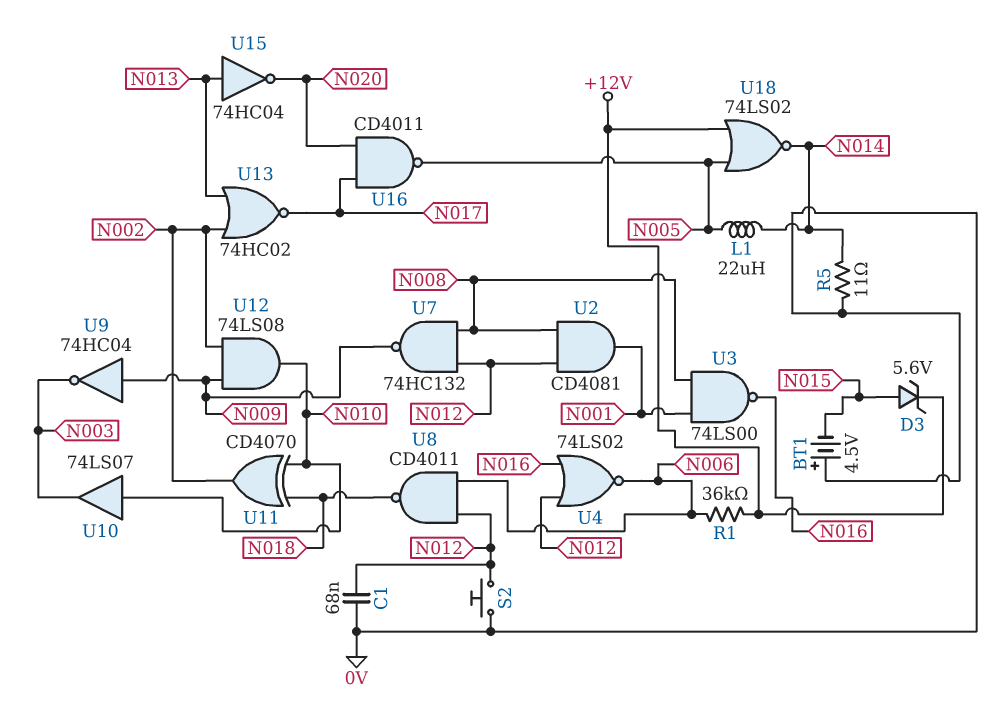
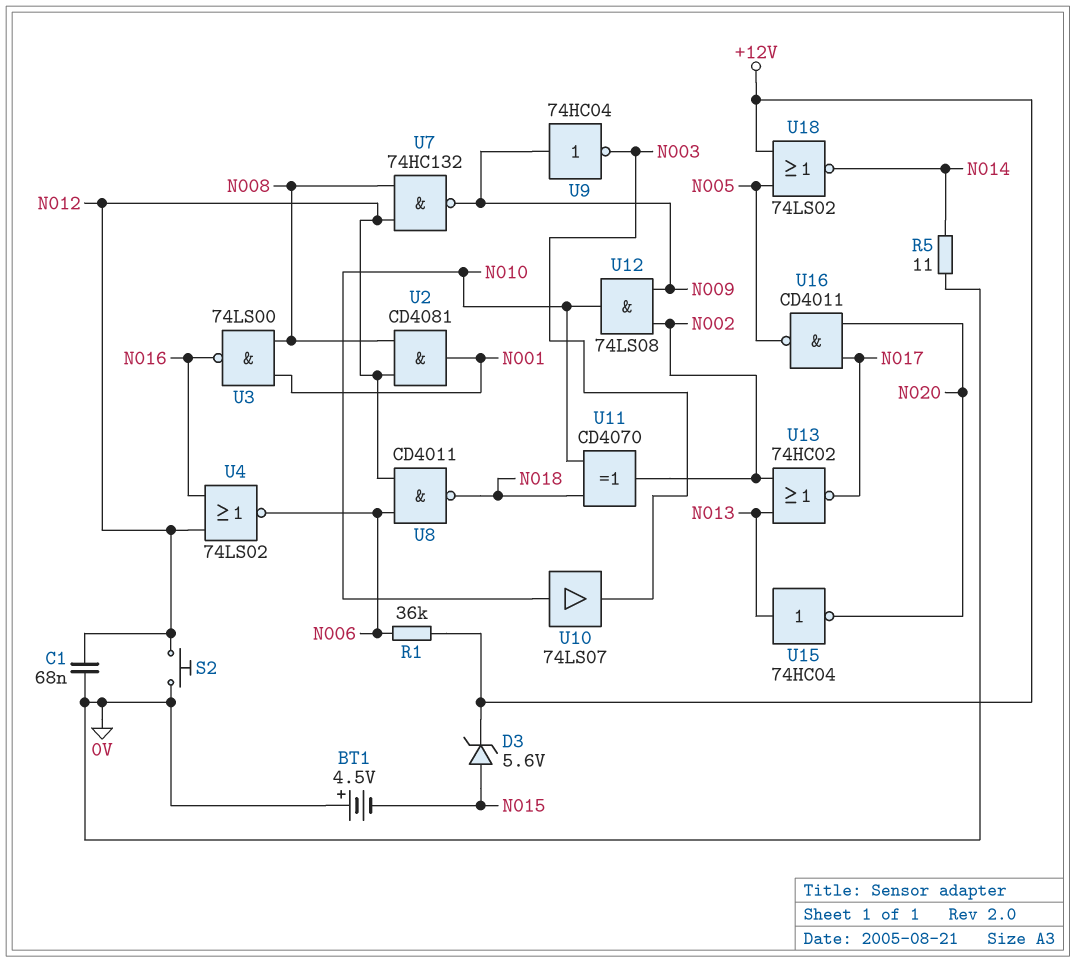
L1: 22uH (N005, N014) -> none

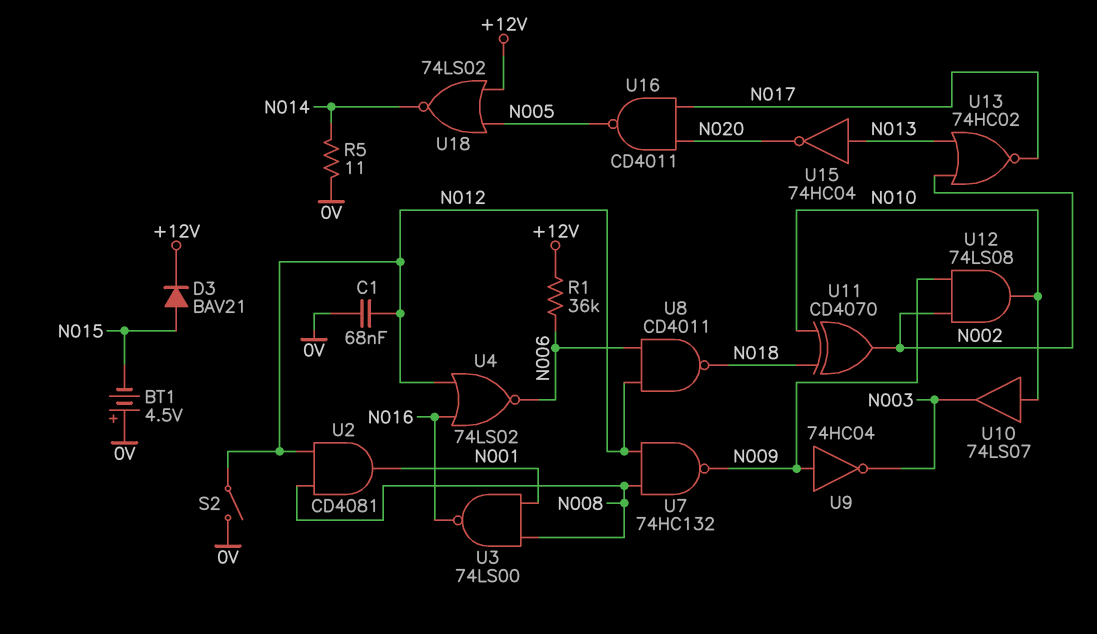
D3: zener 5.6V (A N015, K +12V) -> diode BAV21 (A N015, K +12V)
S2: button (0V, N012) -> switch (0V, N012)

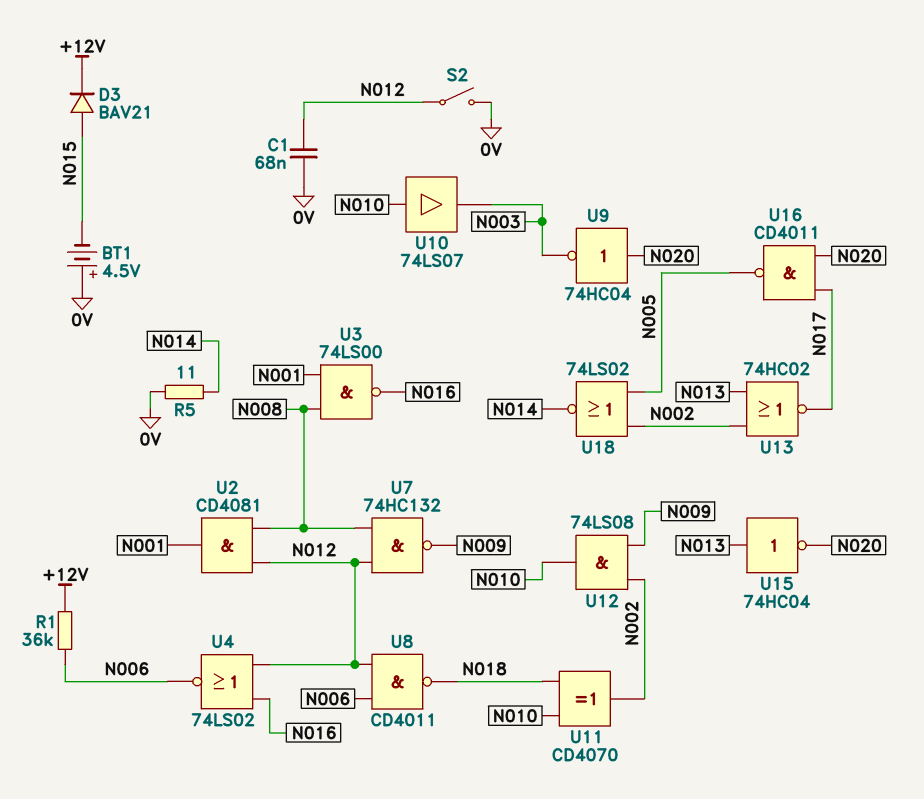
U9: NOT 74HC04 (in N009, out N003) -> NOT 74HC04 (in N020, out N003)
U18: NOR 74LS02 (in +12V, in N005, out N014) -> NOR 74LS02 (in N002, in N005, out N014)

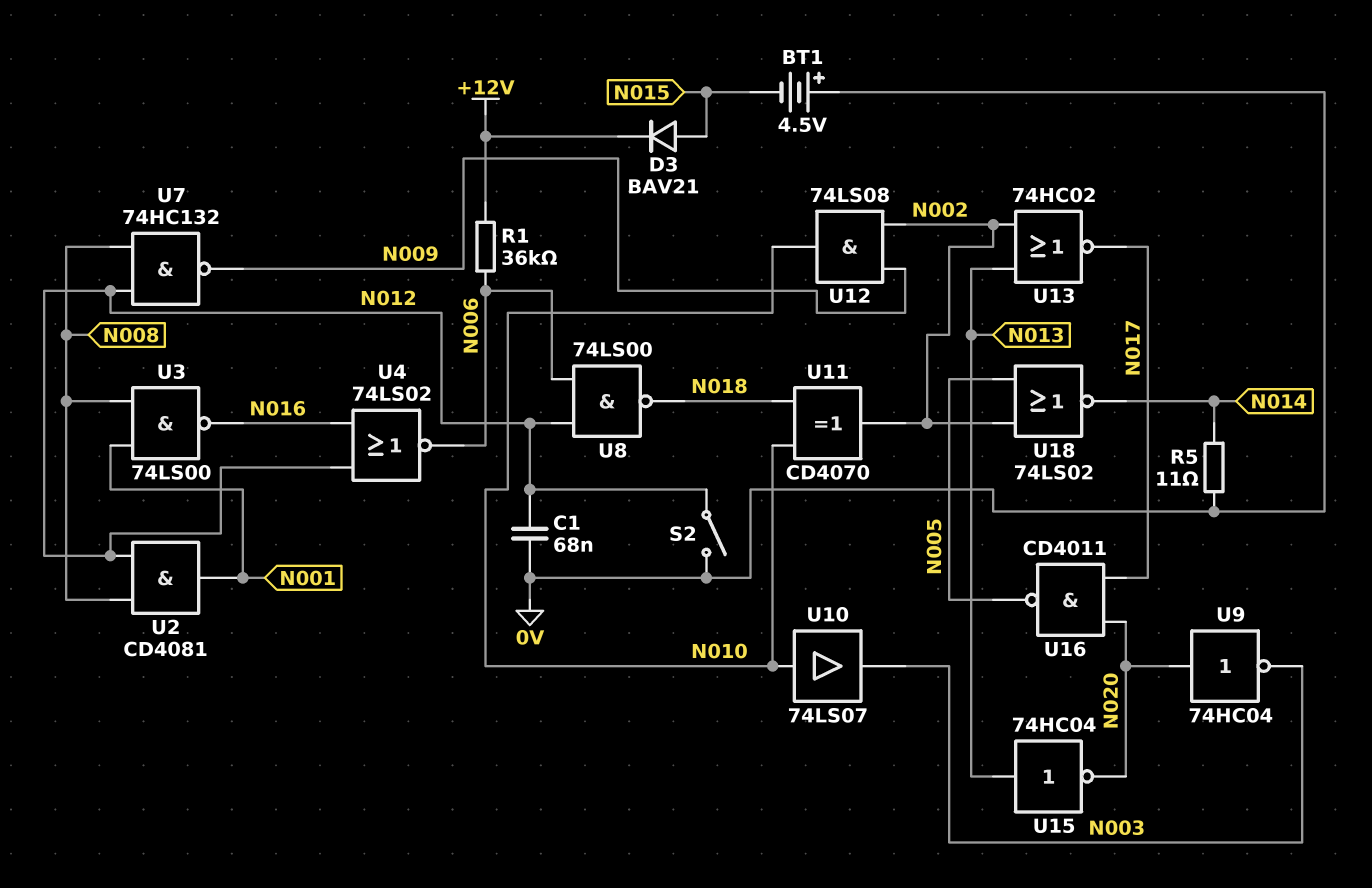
U8: NAND CD4011 (in N006, in N012, out N018) -> NAND 74LS00 (in N006, in N012, out N018)

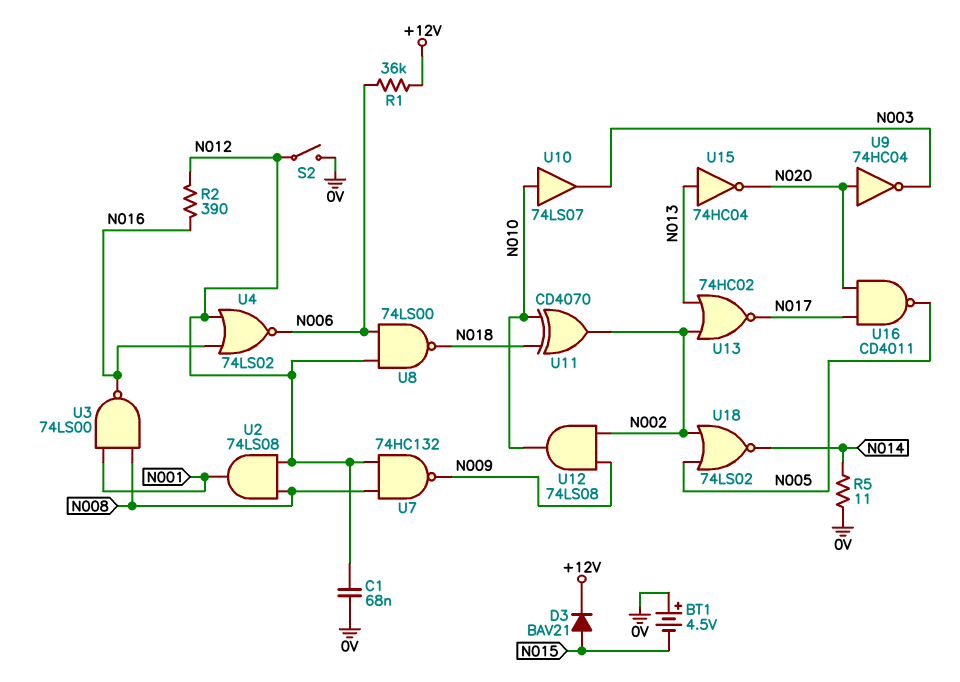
R2: none -> 390 (N012, N016)
U2: AND CD4081 (in N008, in N012, out N001) -> AND 74LS08 (in N008, in N012, out N001)

